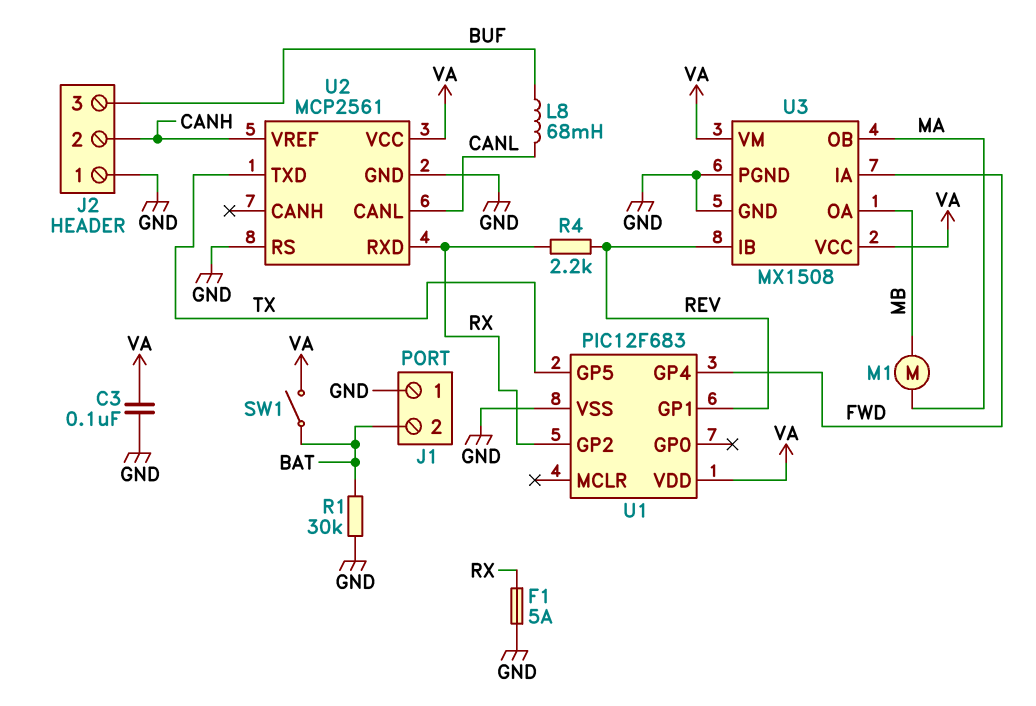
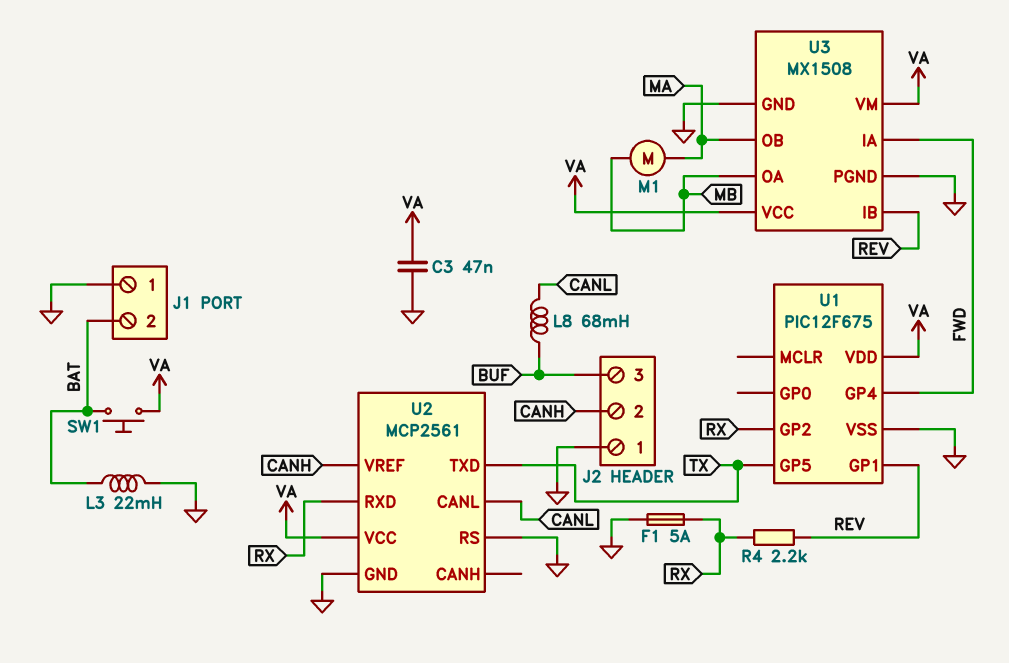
C3: 100nF (GND, VA) -> 47nF (GND, VA)
L3: none -> 22mH (BAT, GND)
R1: 30k (BAT, GND) -> none
SW1: switch (BAT, VA) -> button (BAT, VA)
U1: PIC12F683 -> PIC12F675

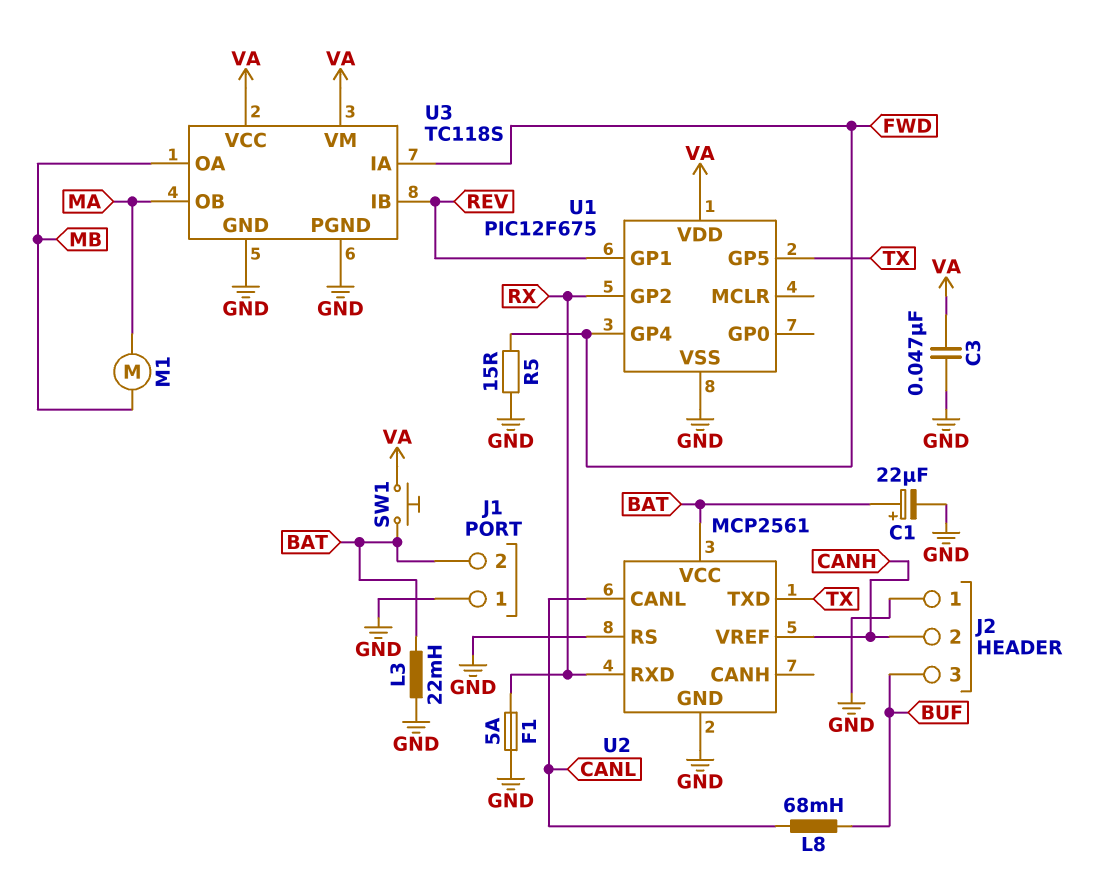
C1: none -> 22uF (plus BAT, minus GND)
R4: 2.2k (REV, RX) -> none
R5: none -> 15 (FWD, GND)
U2 pin VCC: VA -> BAT
U3: MX1508 -> TC118S

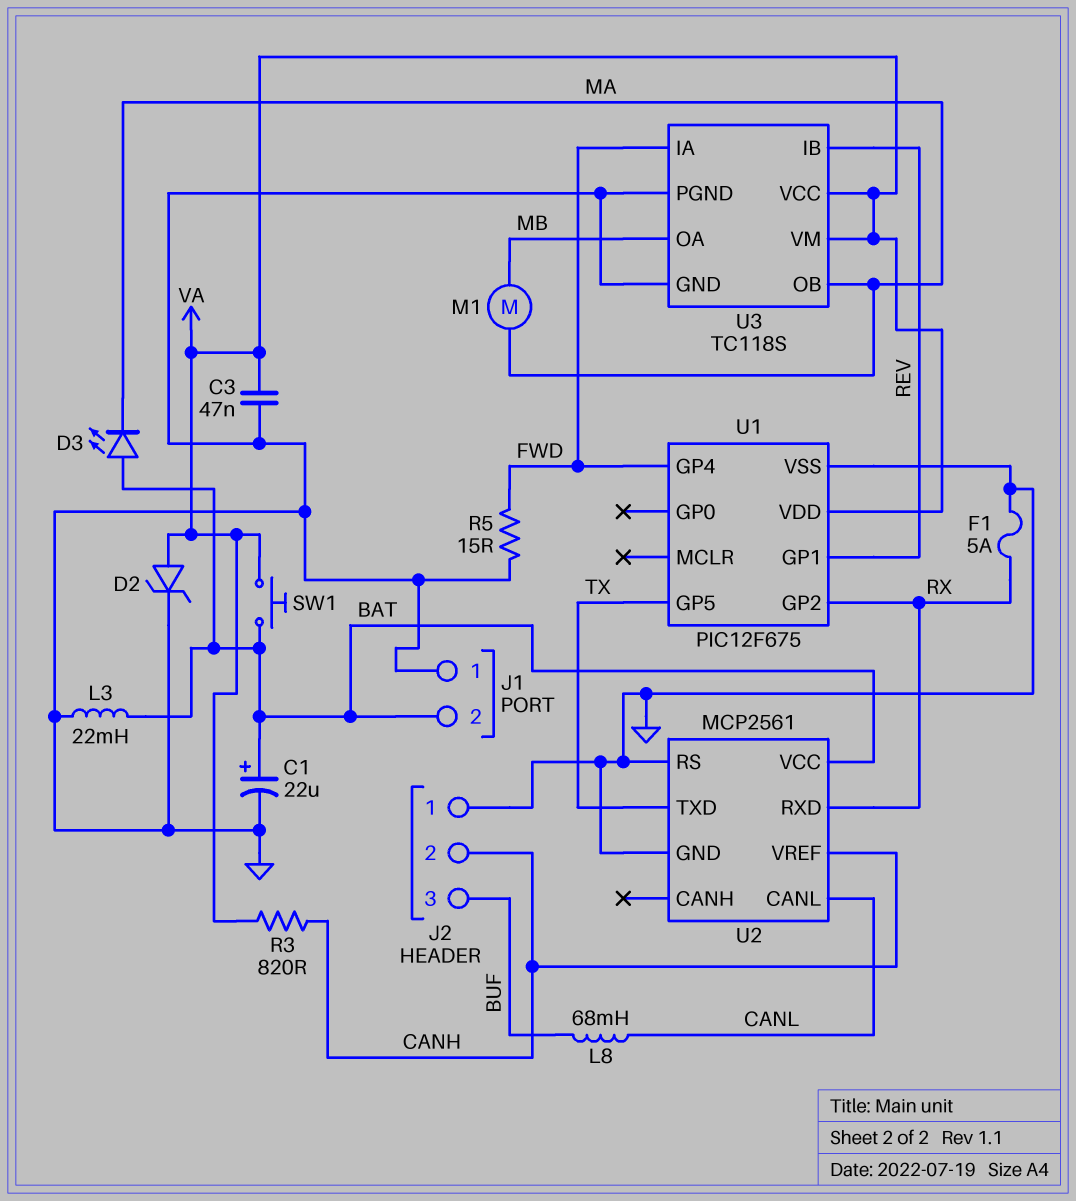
D2: none -> zener (A VA, K GND)
D3: none -> LED (A BAT, K MA)
R3: none -> 820 (CANH, VA)

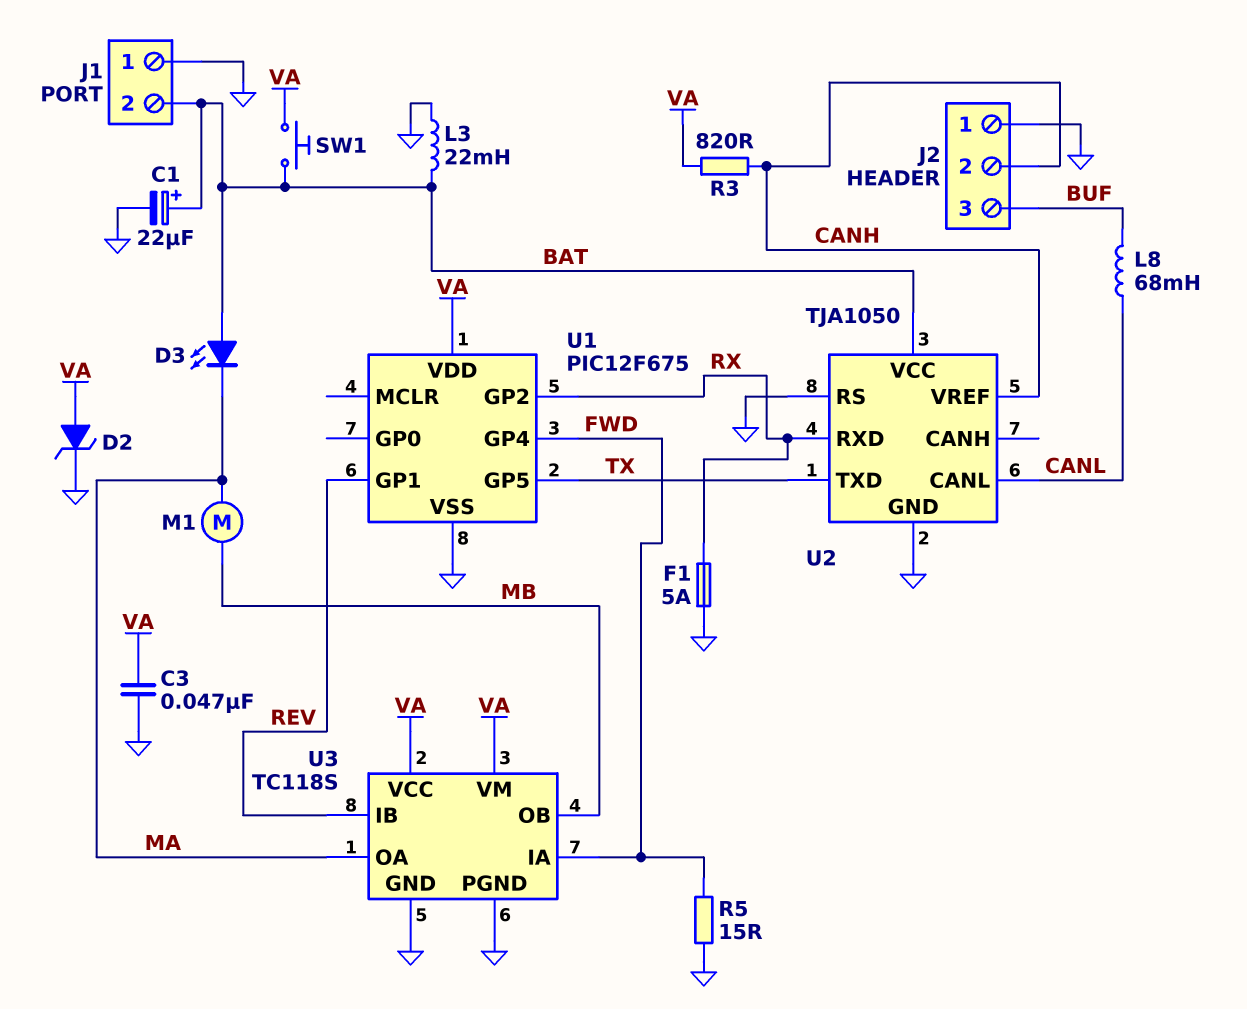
U2: MCP2561 -> TJA1050
U3 pin OA: MB -> MA
U3 pin OB: MA -> MB

